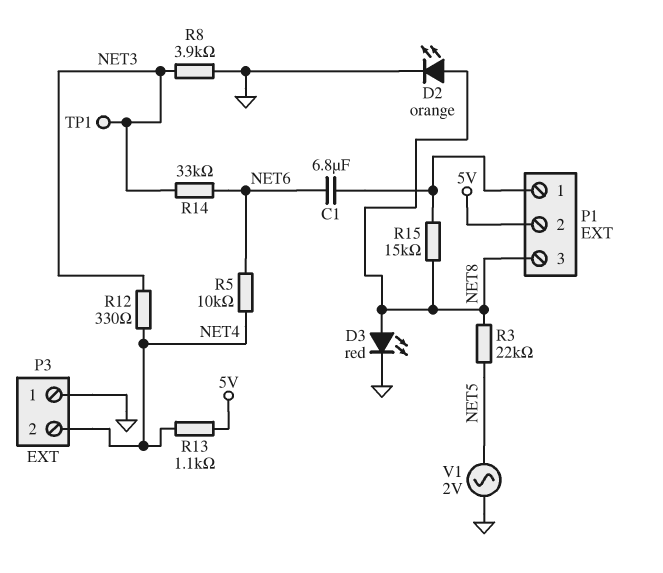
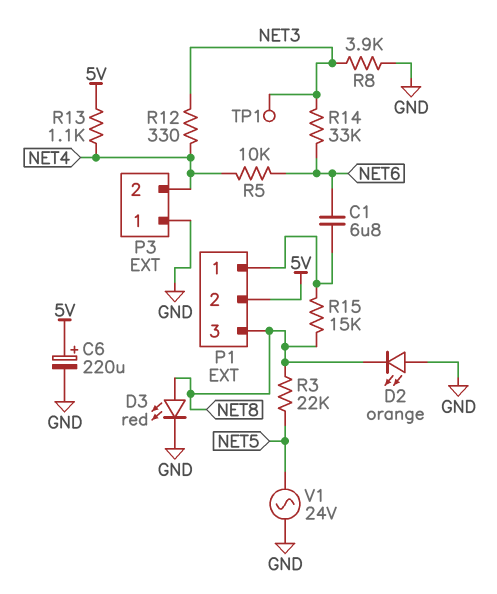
C6: none -> 220uF (plus 5V, minus GND)
D2: LED orange (A NET8, K GND) -> LED orange (A GND, K NET8)
V1: AC 2V (GND, NET5) -> AC 24V (GND, NET5)

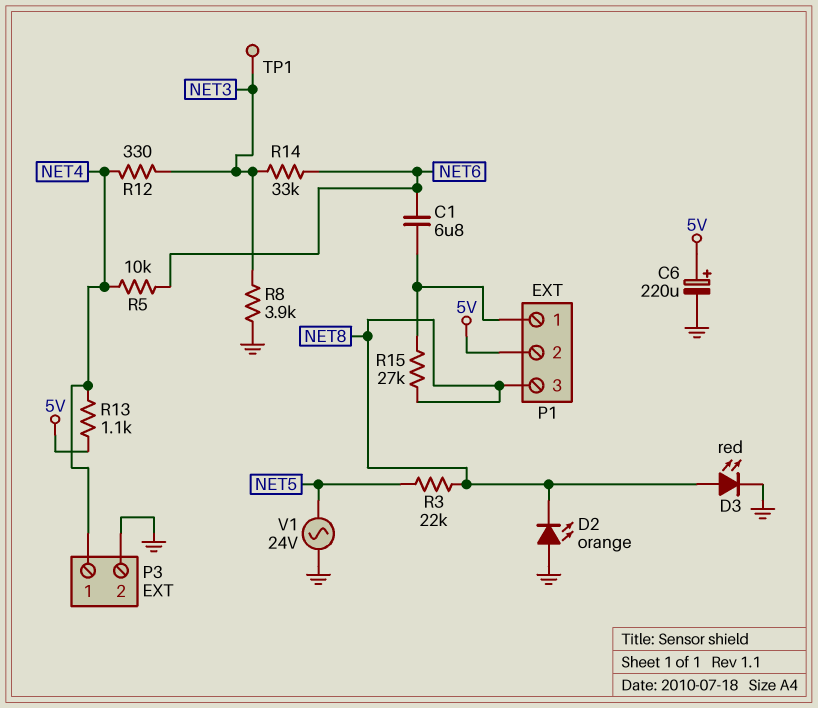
P3 pin 1: GND -> NET4
P3 pin 2: NET4 -> GND
R15: 15k (NET8, P1/1) -> 27k (NET8, P1/1)

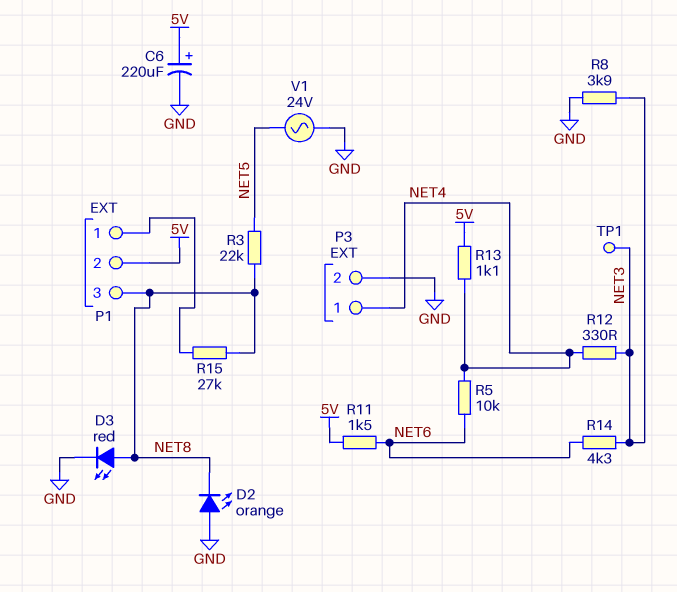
C1: 6.8uF (NET6, P1/1) -> none
R11: none -> 1.5k (5V, NET6)
R14: 33k (NET3, NET6) -> 4.3k (NET3, NET6)

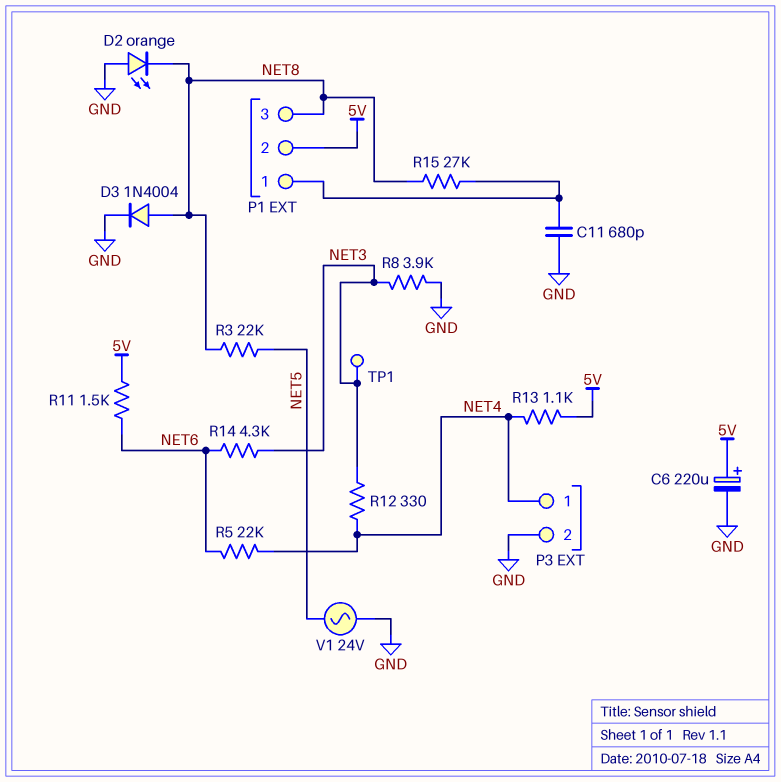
C11: none -> 680pF (GND, P1/1)
D3: LED red (A NET8, K GND) -> diode 1N4004 (A NET8, K GND)
R5: 10k (NET4, NET6) -> 22k (NET4, NET6)

